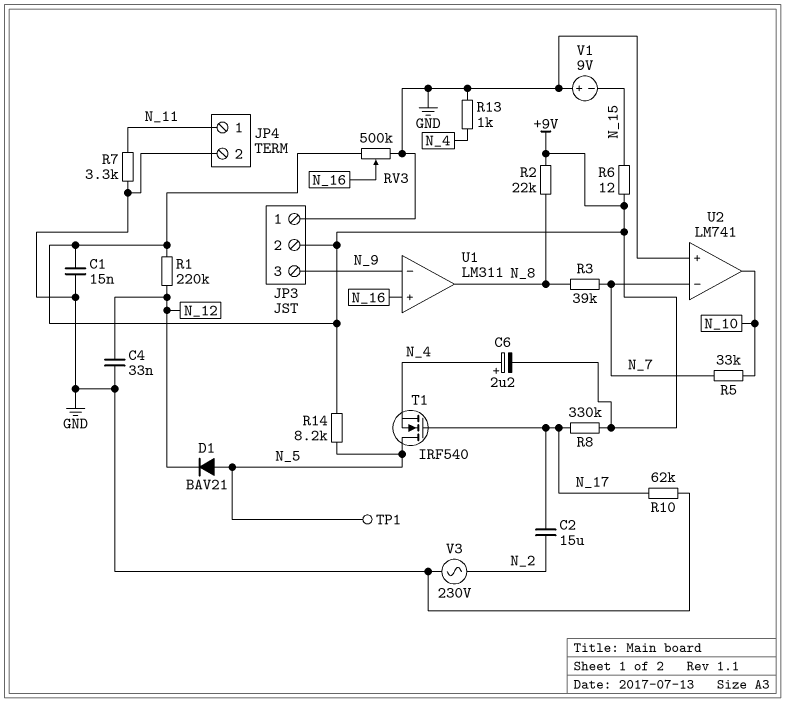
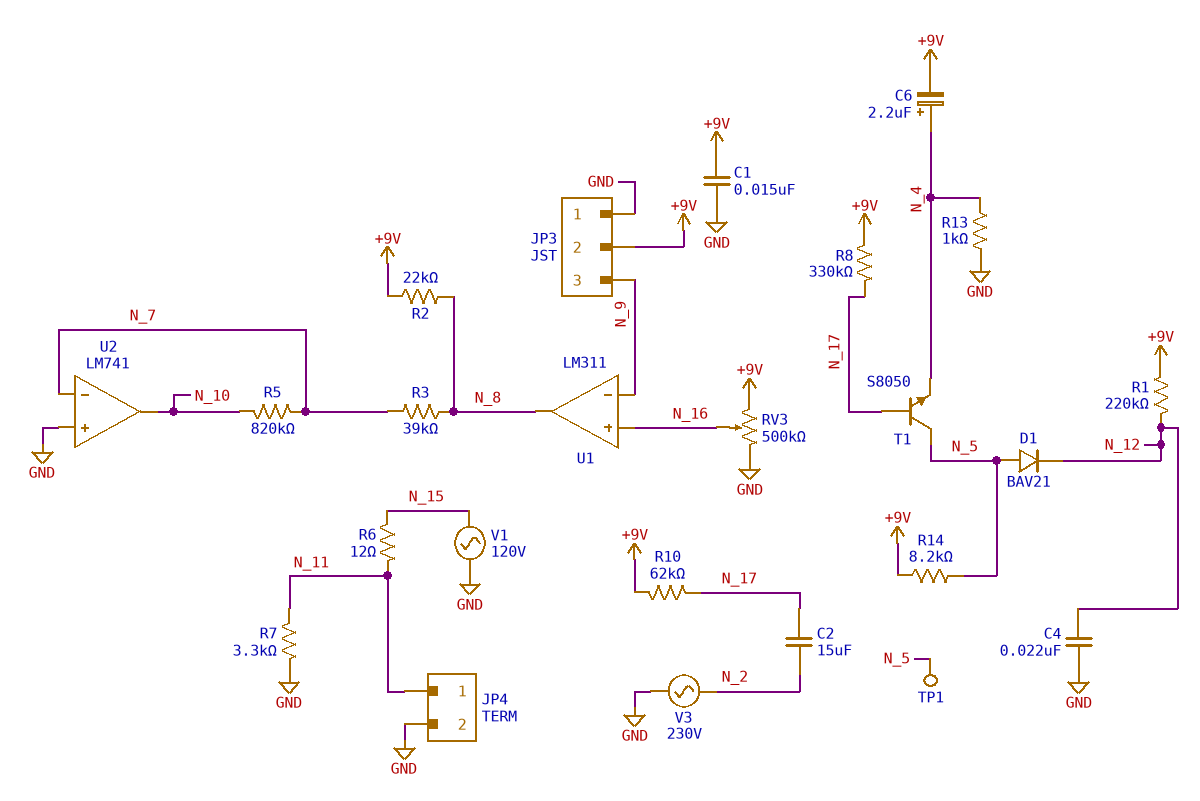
C4: 33nF (GND, N_12) -> 22nF (GND, N_12)
R5: 33k (N_7, N_10) -> 820k (N_7, N_10)
R6: 12 (+9V, N_15) -> 12 (N_11, N_15)
R10: 62k (GND, N_17) -> 62k (+9V, N_17)
T1: NMOS IRF540 (G N_17, D N_5, S N_4) -> NPN S8050 (B N_17, C N_5, E N_4)
V1: 9V (plus GND, minus N_15) -> AC 120V (GND, N_15)

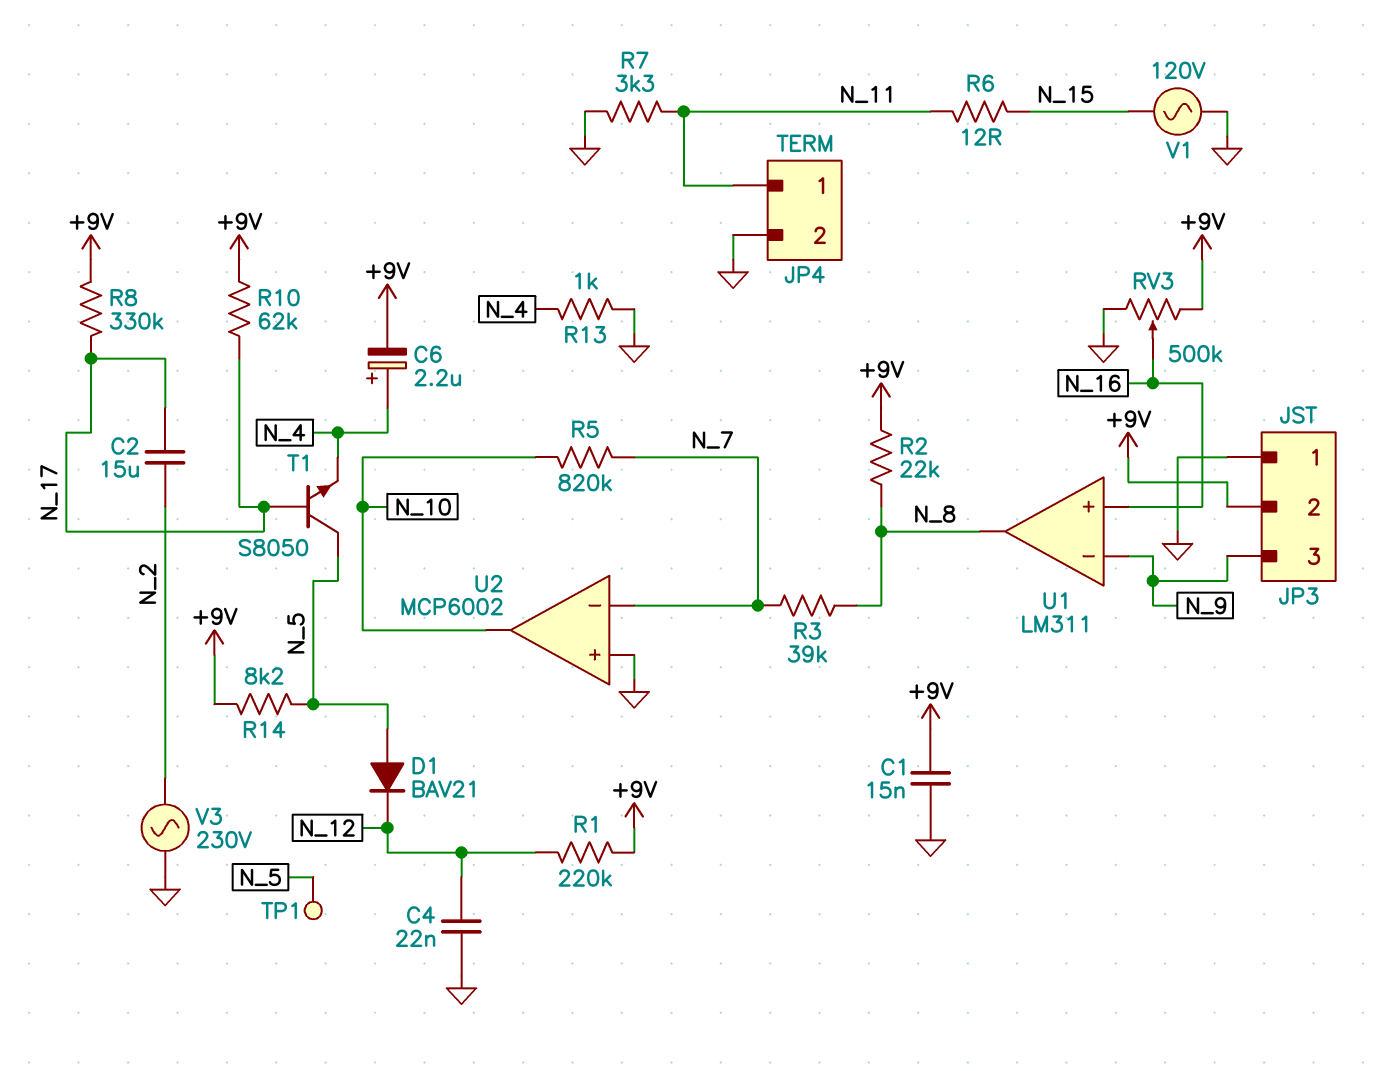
U2: LM741 -> MCP6002

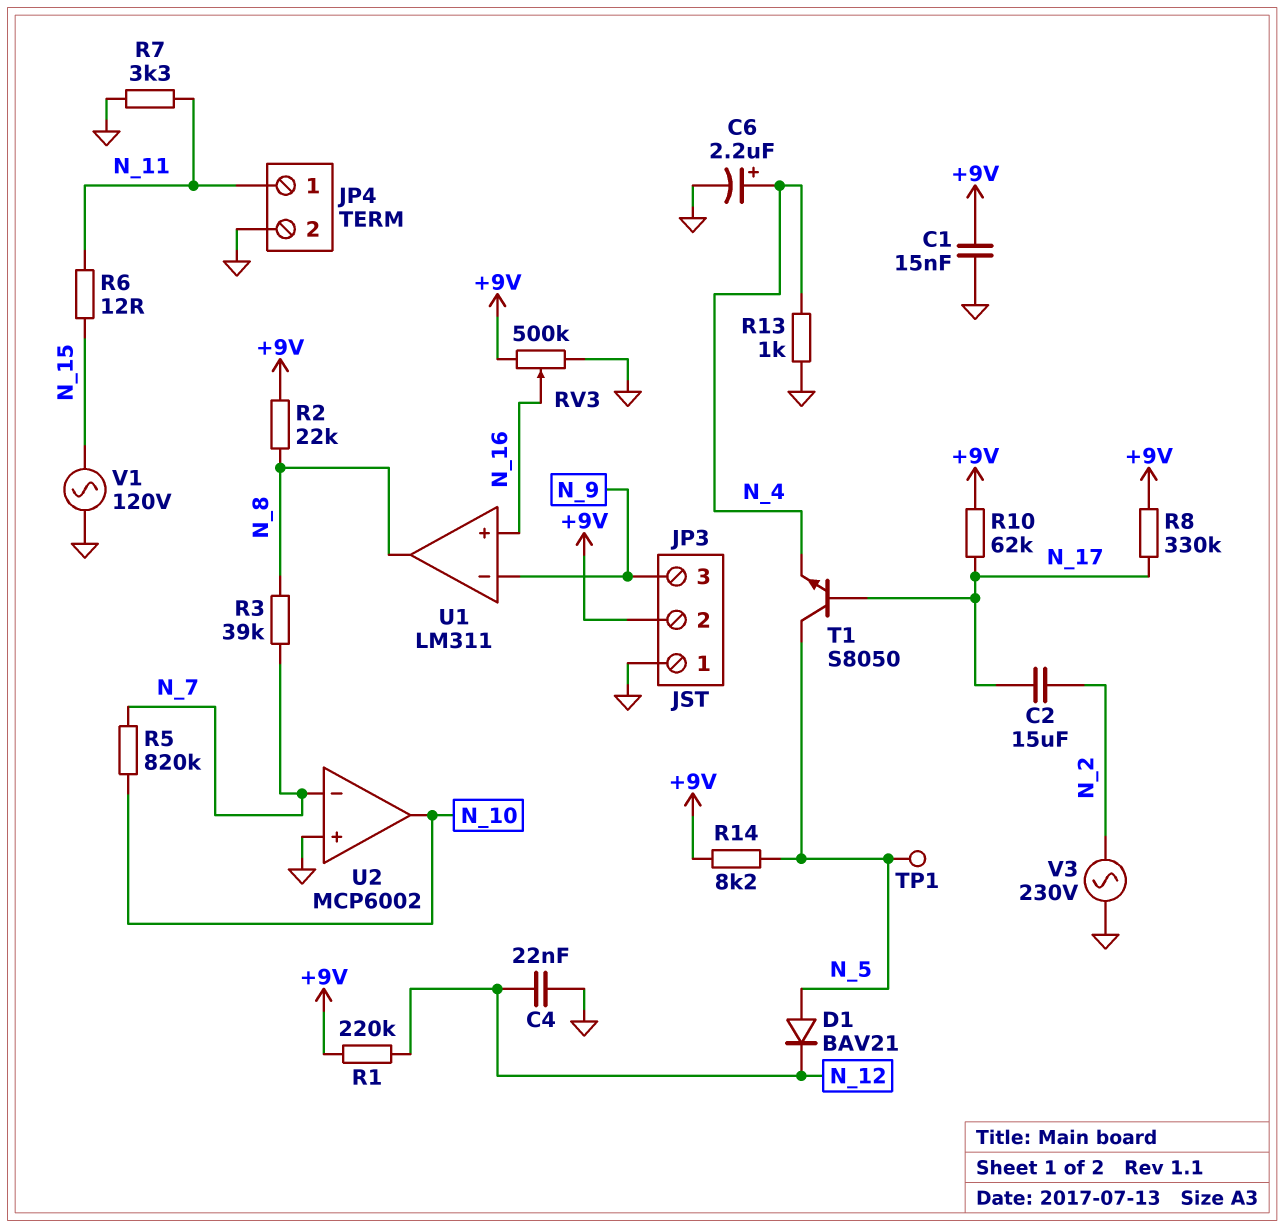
C6: 2.2uF (plus N_4, minus +9V) -> 2.2uF (plus N_4, minus GND)

